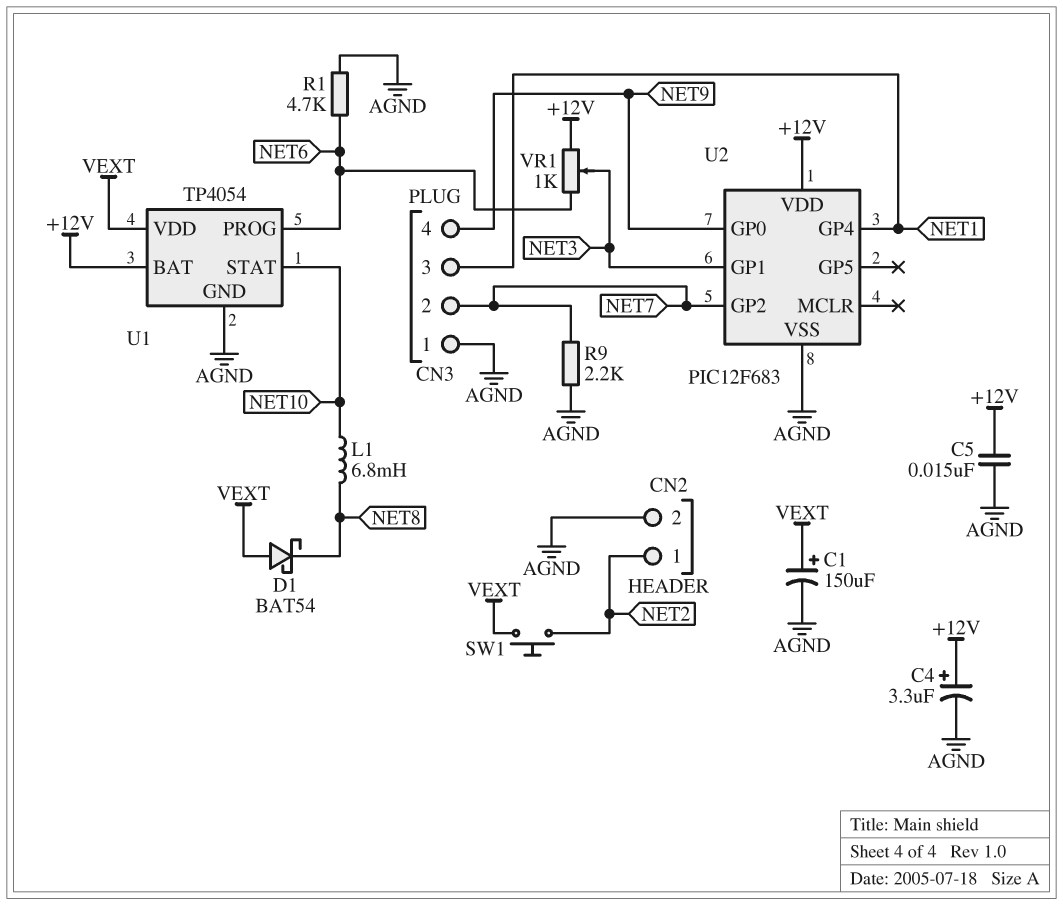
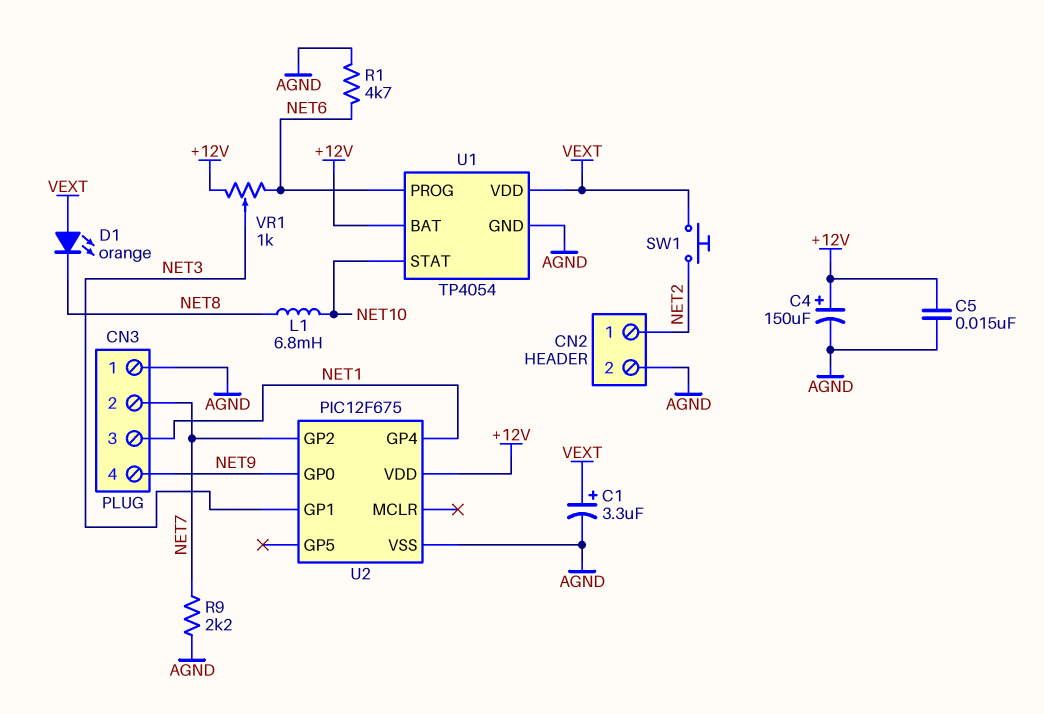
C1: 150uF (plus VEXT, minus AGND) -> 3.3uF (plus VEXT, minus AGND)
C4: 3.3uF (plus +12V, minus AGND) -> 150uF (plus +12V, minus AGND)
D1: schottky BAT54 (A VEXT, K NET8) -> LED orange (A VEXT, K NET8)
U2: PIC12F683 -> PIC12F675

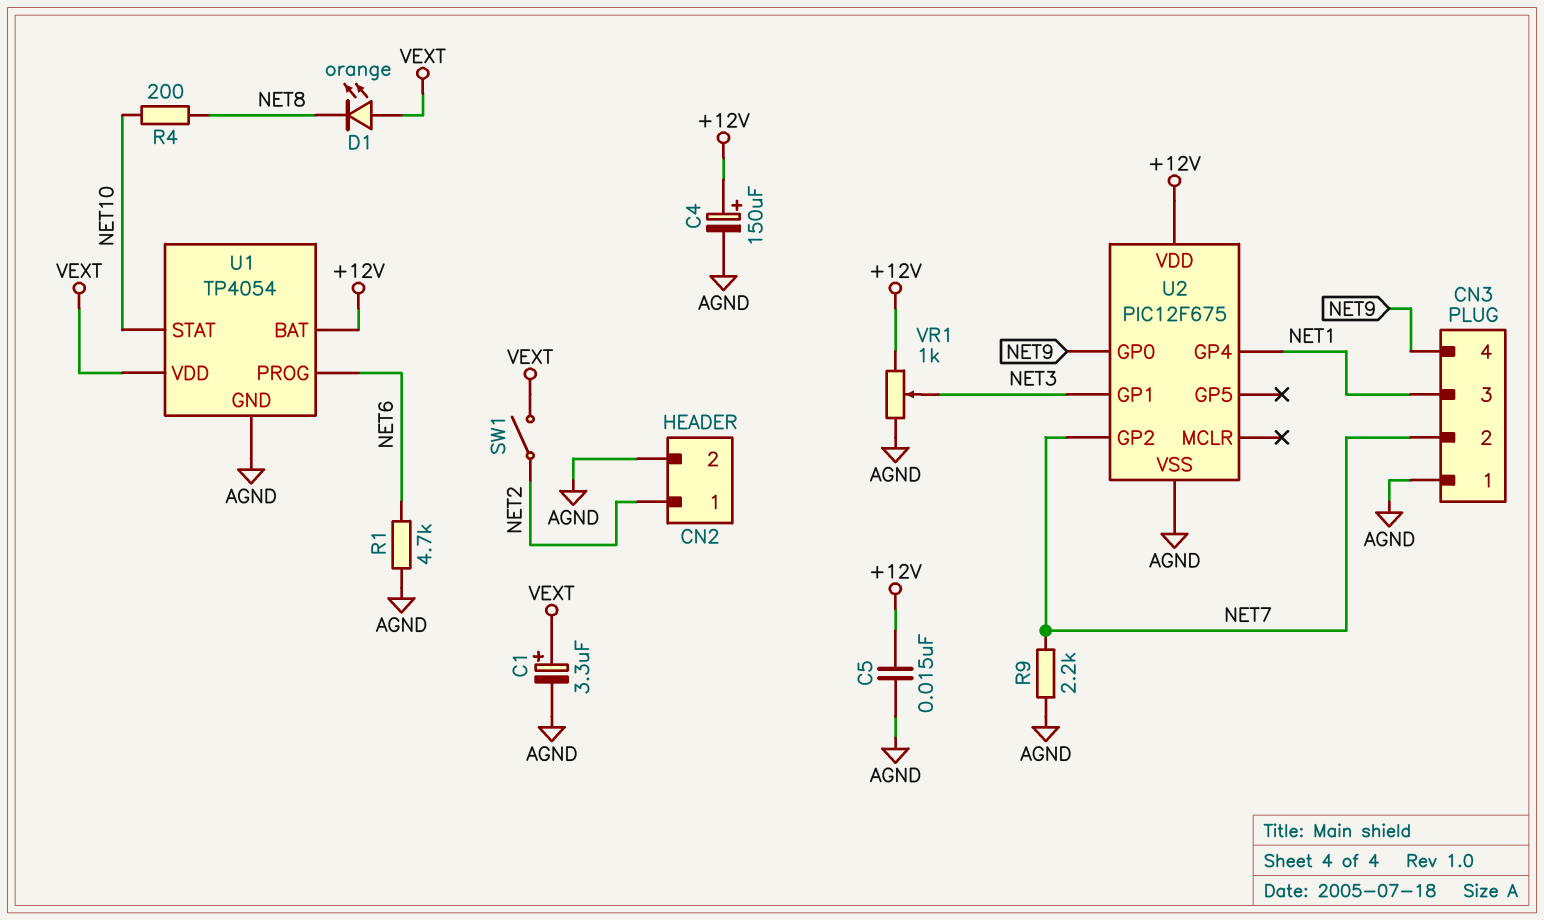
L1: 6.8mH (NET8, NET10) -> none
R4: none -> 200 (NET8, NET10)
SW1: button (NET2, VEXT) -> switch (NET2, VEXT)
VR1: 1k (+12V, NET6, wiper NET3) -> 1k (+12V, AGND, wiper NET3)

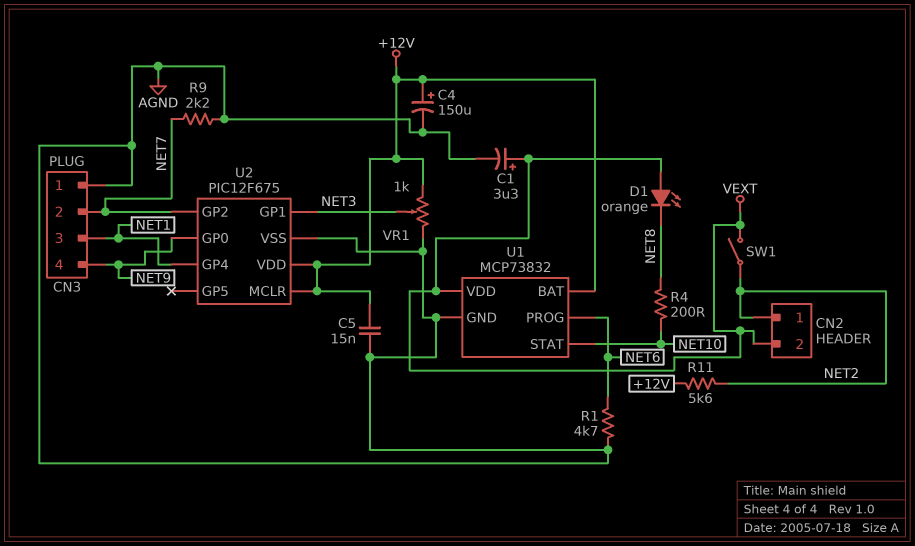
CN2 pin 2: AGND -> VEXT
R11: none -> 5.6k (+12V, NET2)
U1: TP4054 -> MCP73832
U2 pin MCLR: none -> +12V

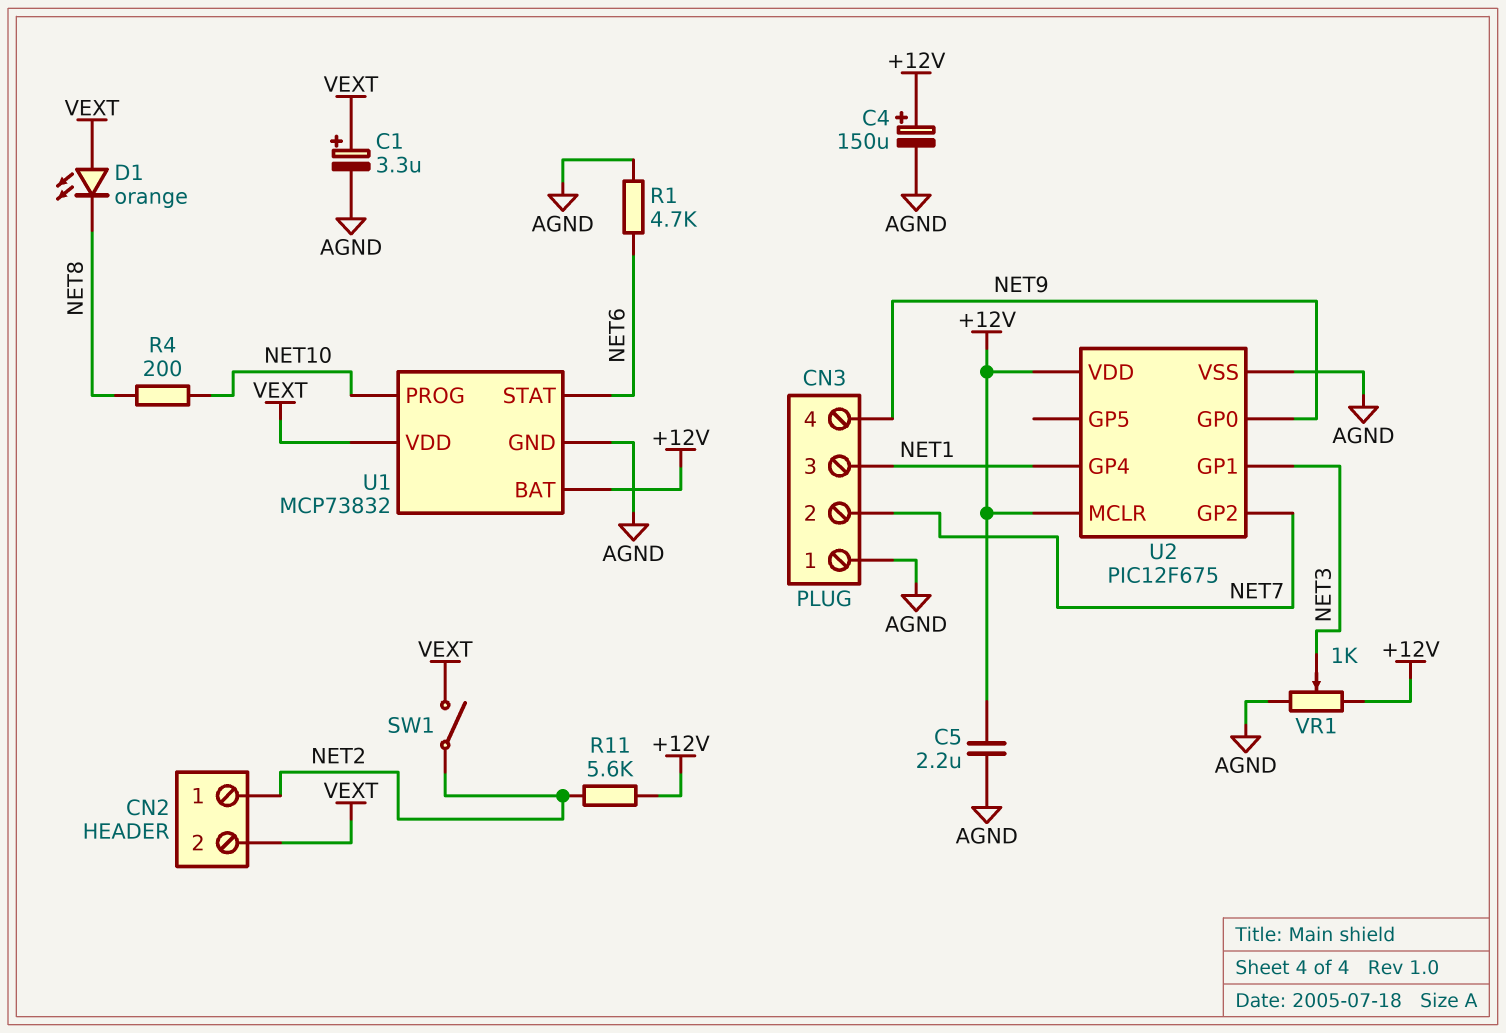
C5: 15nF (+12V, AGND) -> 2.2uF (+12V, AGND)
R9: 2.2k (AGND, NET7) -> none
U1 pin PROG: NET6 -> NET10
U1 pin STAT: NET10 -> NET6

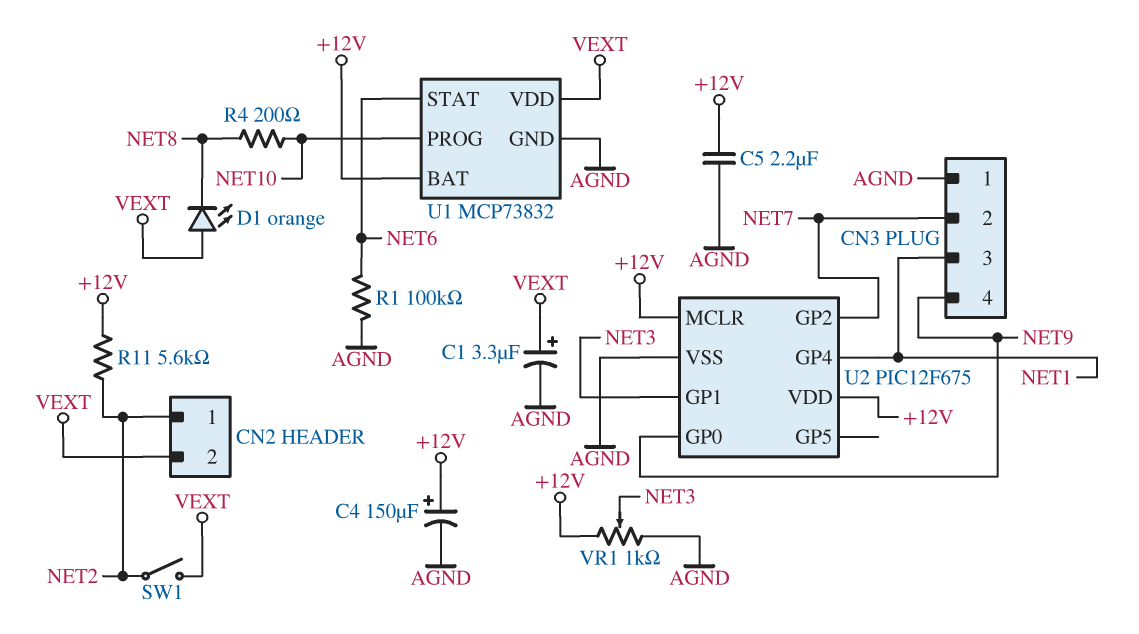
R1: 4.7k (AGND, NET6) -> 100k (AGND, NET6)

